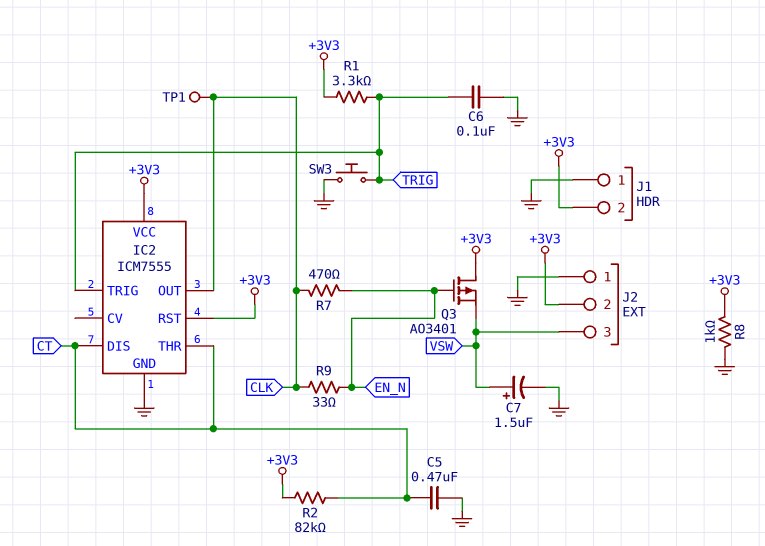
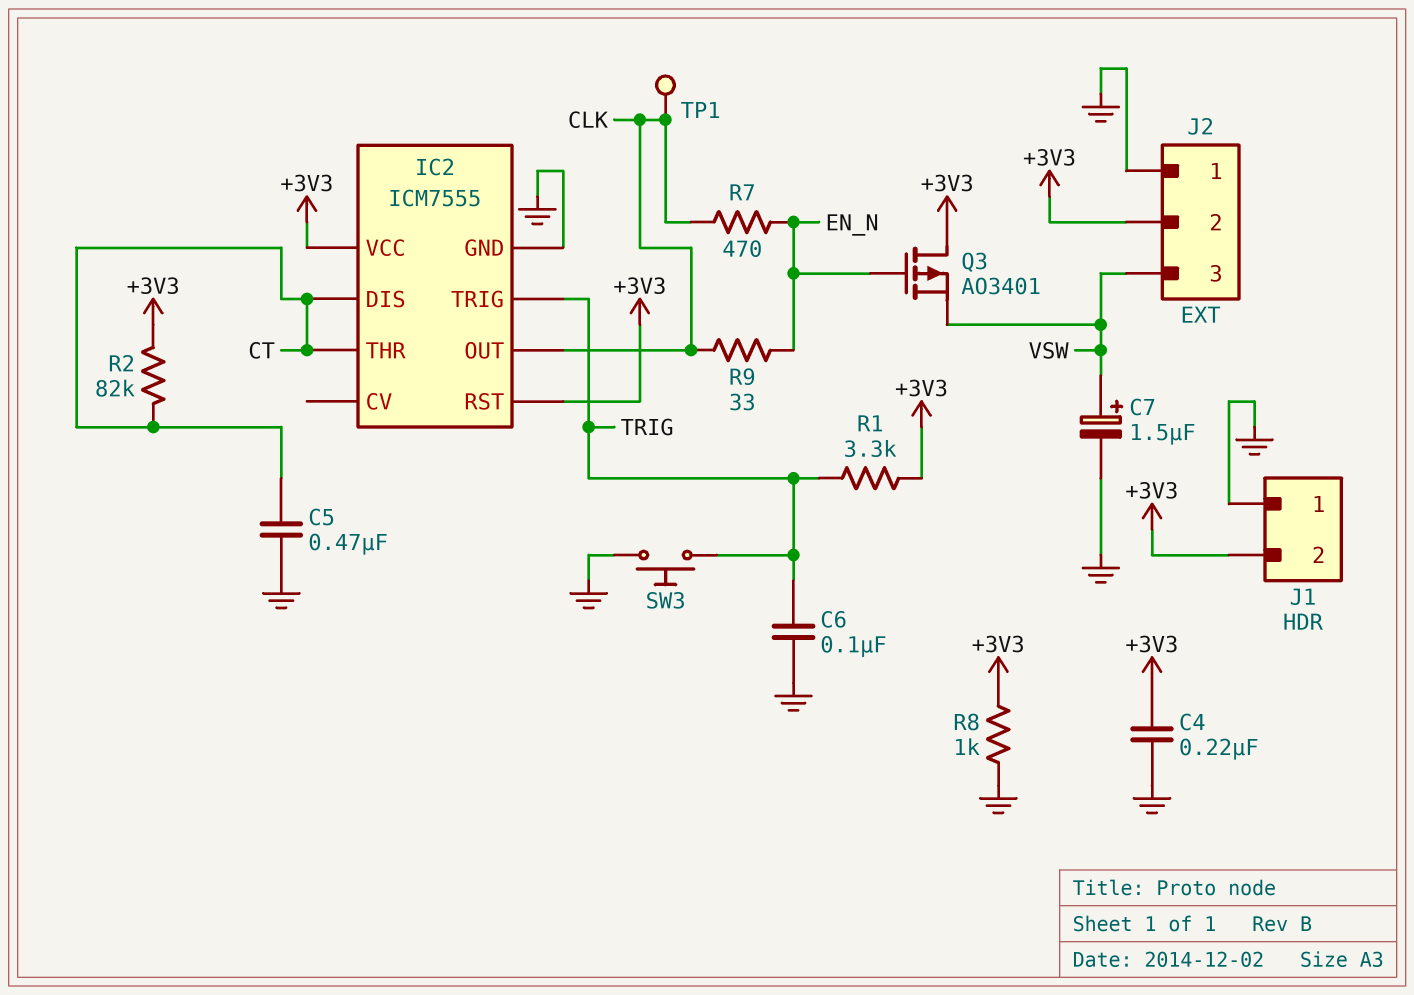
C4: none -> 220nF (+3V3, GND)

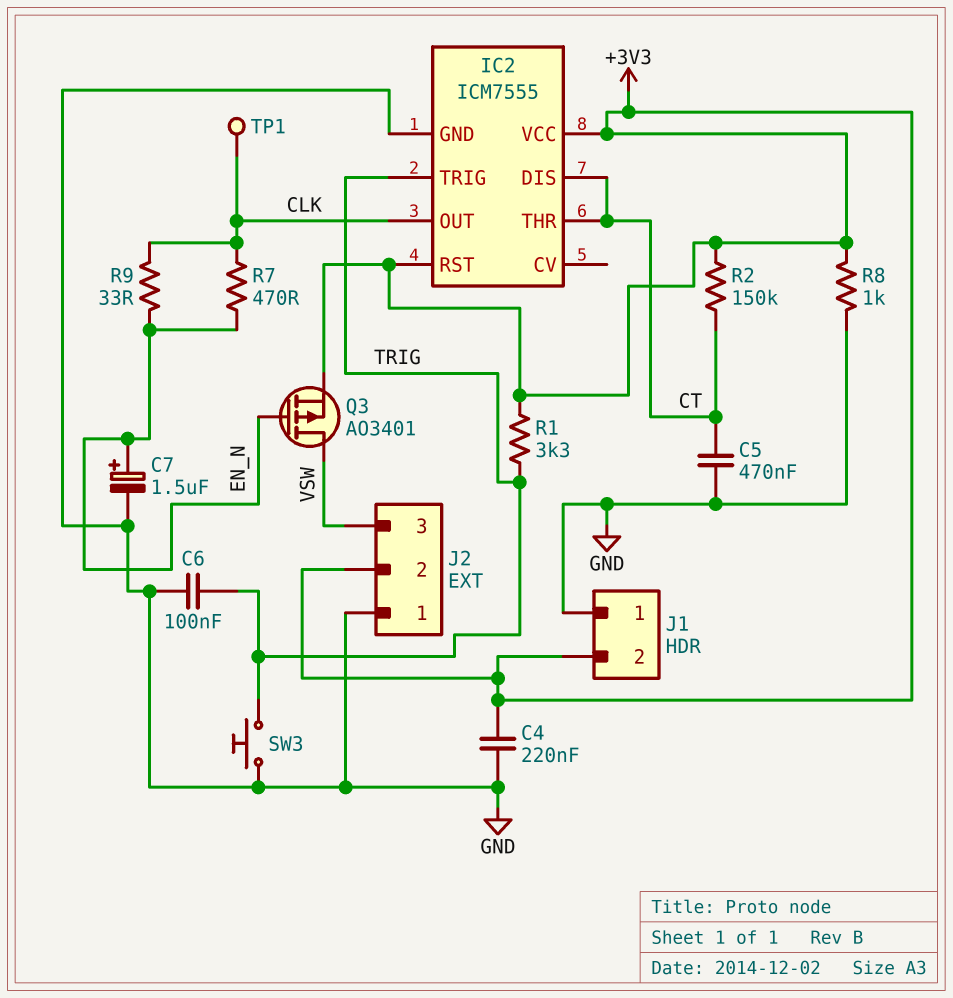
C7: 1.5uF (plus VSW, minus GND) -> 1.5uF (plus EN_N, minus GND)
Q3: PMOS AO3401 (G EN_N, D +3V3, S VSW) -> PMOS AO3401 (G EN_N, D VSW, S +3V3)
R2: 82k (+3V3, CT) -> 150k (+3V3, CT)

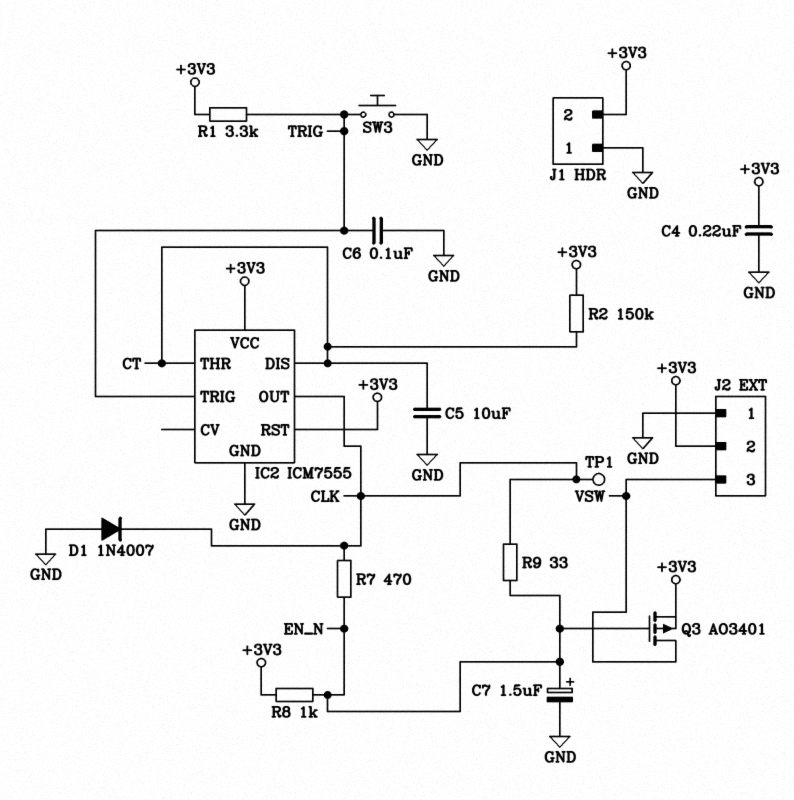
C5: 470nF (CT, GND) -> 10uF (CT, GND)
D1: none -> diode 1N4007 (A GND, K CLK)
R8: 1k (+3V3, GND) -> 1k (+3V3, EN_N)

